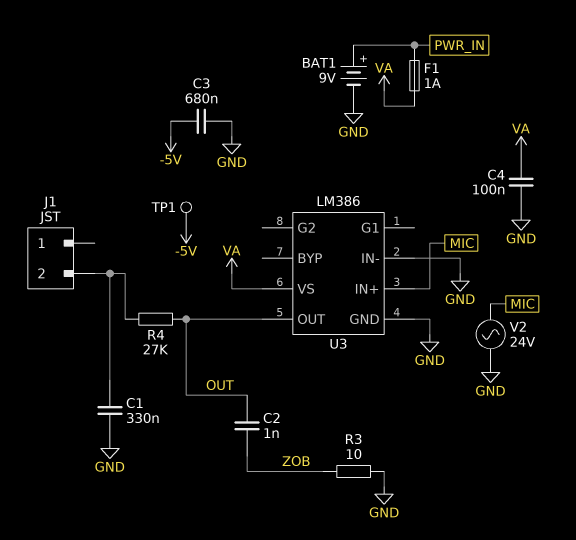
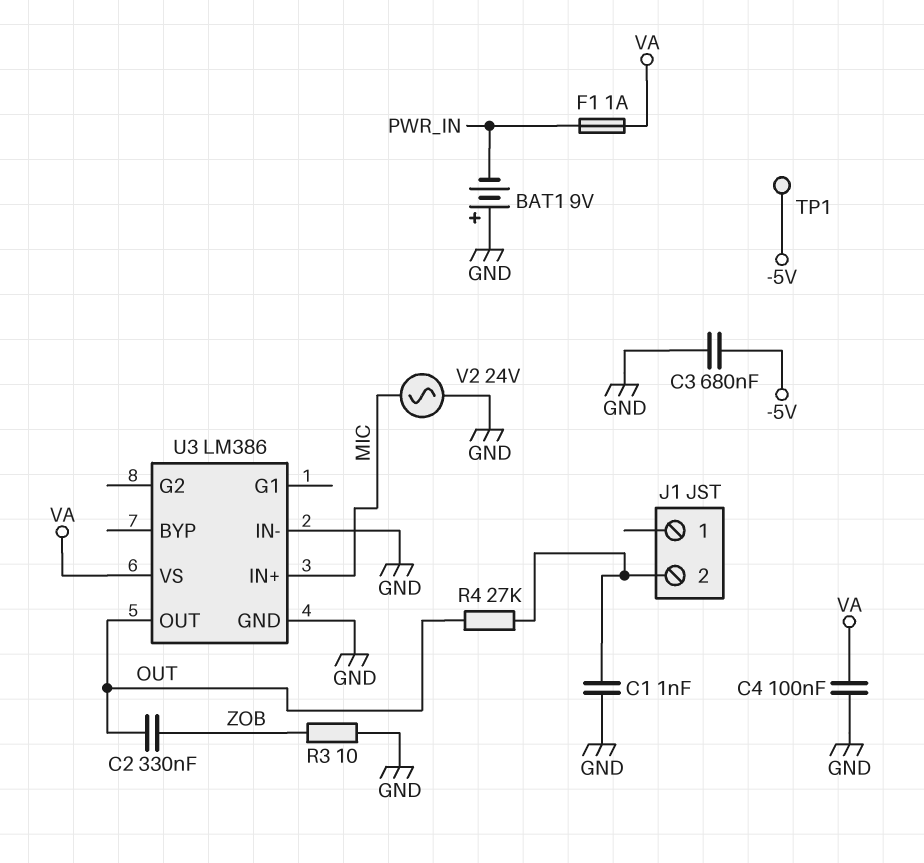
BAT1: 9V (plus PWR_IN, minus GND) -> 9V (plus GND, minus PWR_IN)
C1: 330nF (GND, J1/2) -> 1nF (GND, J1/2)
C2: 1nF (OUT, ZOB) -> 330nF (OUT, ZOB)

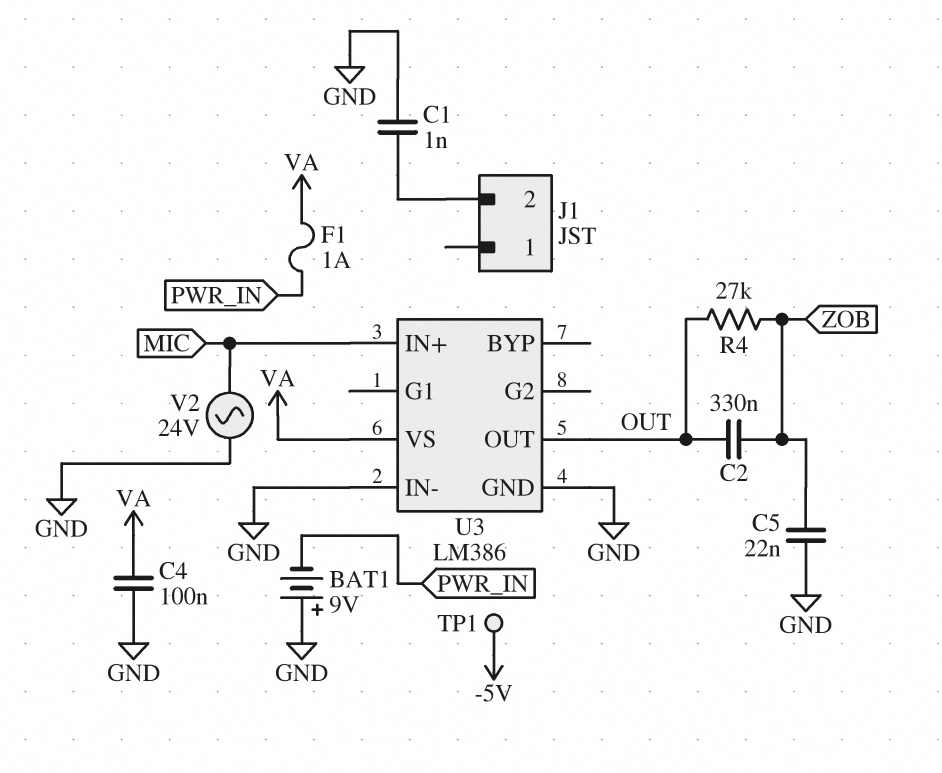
C3: 680nF (-5V, GND) -> none
C5: none -> 22nF (GND, ZOB)
R3: 10 (GND, ZOB) -> none
R4: 27k (J1/2, OUT) -> 27k (OUT, ZOB)

